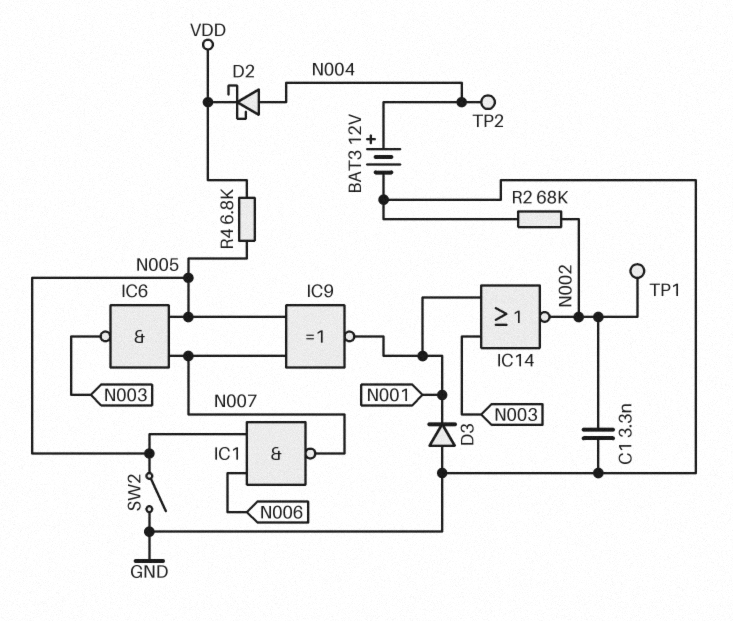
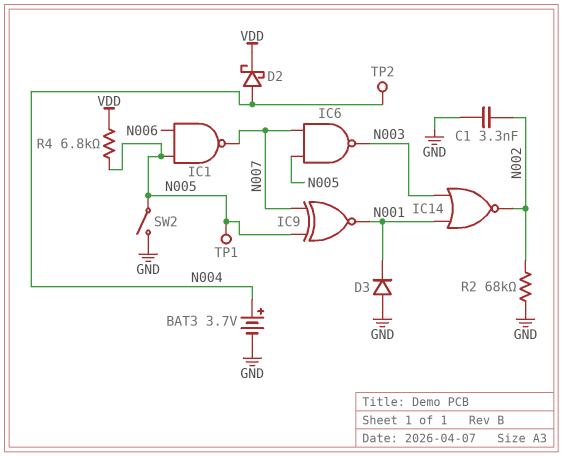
BAT3: 12V (plus N004, minus GND) -> 3.7V (plus N004, minus GND)
TP1: test point (N002) -> test point (N005)

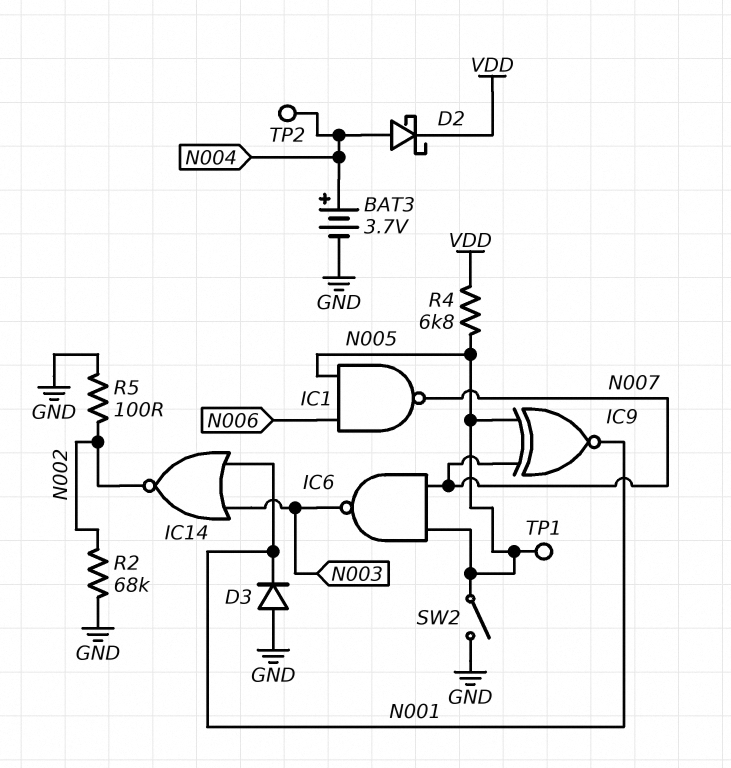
C1: 3.3nF (GND, N002) -> none
R5: none -> 100 (GND, N002)

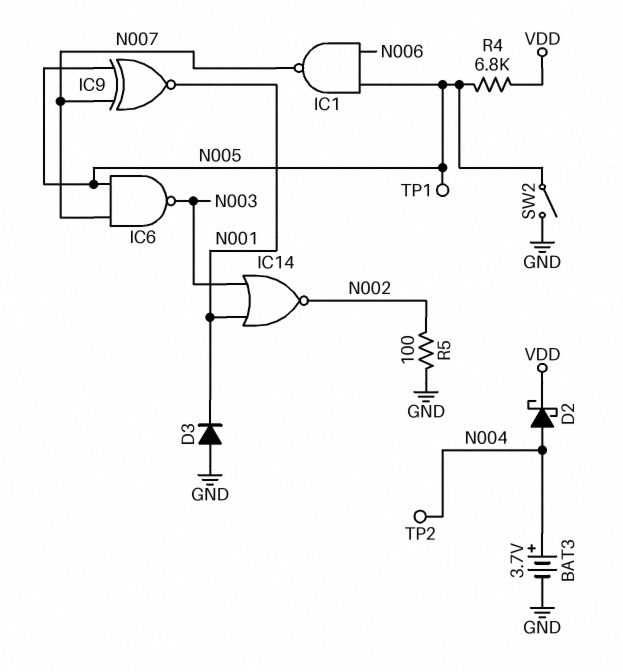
R2: 68k (GND, N002) -> none

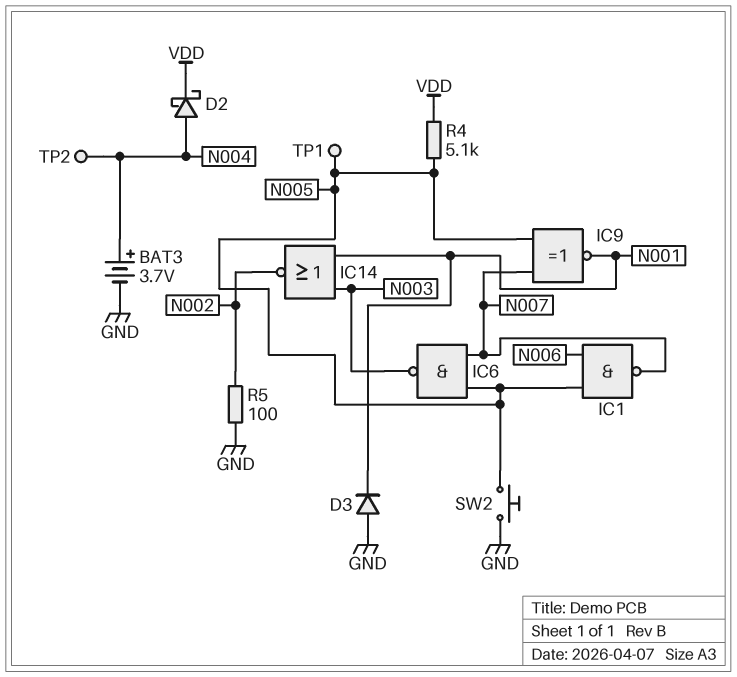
R4: 6.8k (N005, VDD) -> 5.1k (N005, VDD)
SW2: switch (GND, N005) -> button (GND, N005)

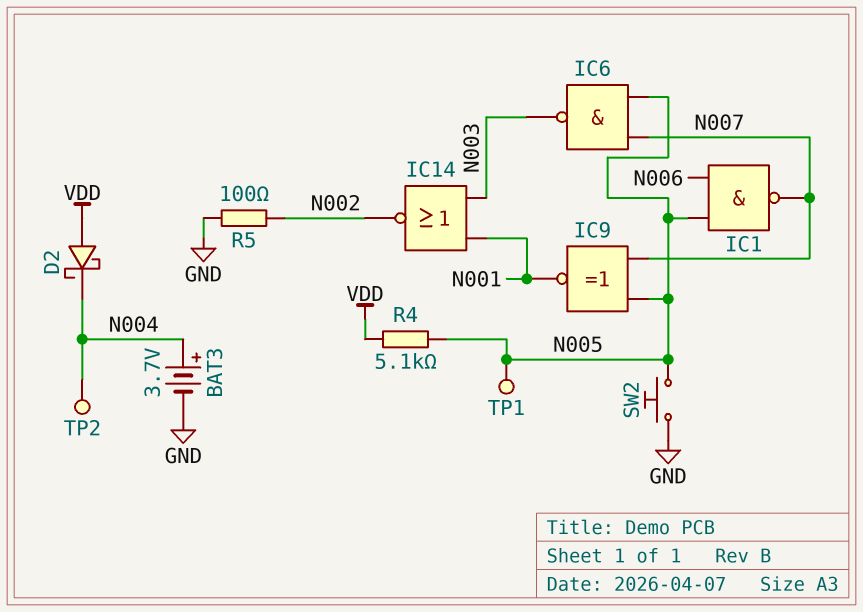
D2: schottky (A N004, K VDD) -> schottky (A VDD, K N004)
D3: diode (A GND, K N001) -> none

